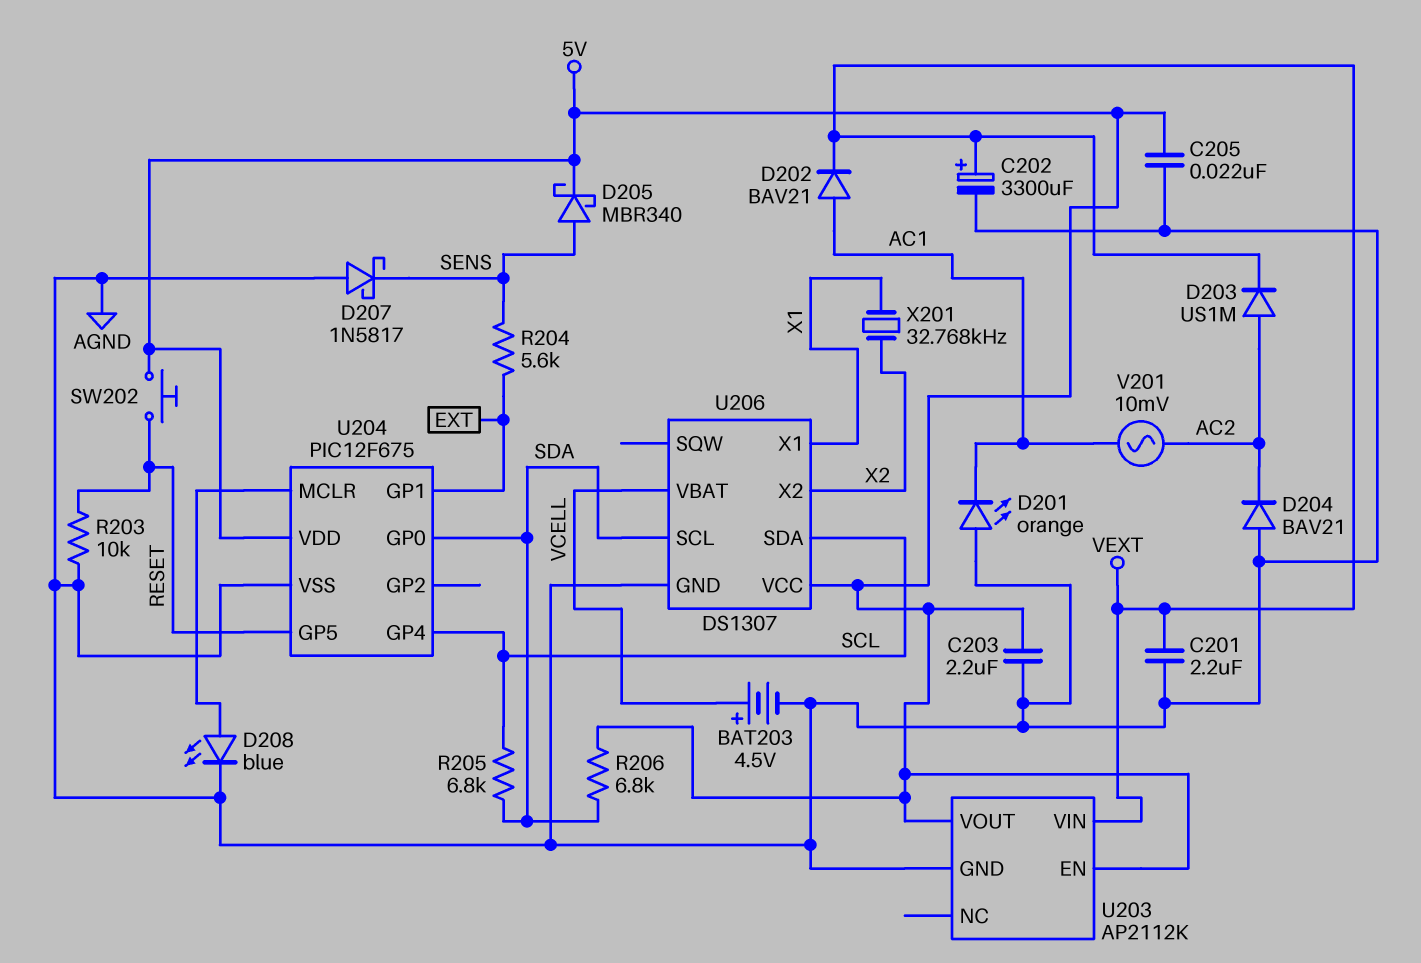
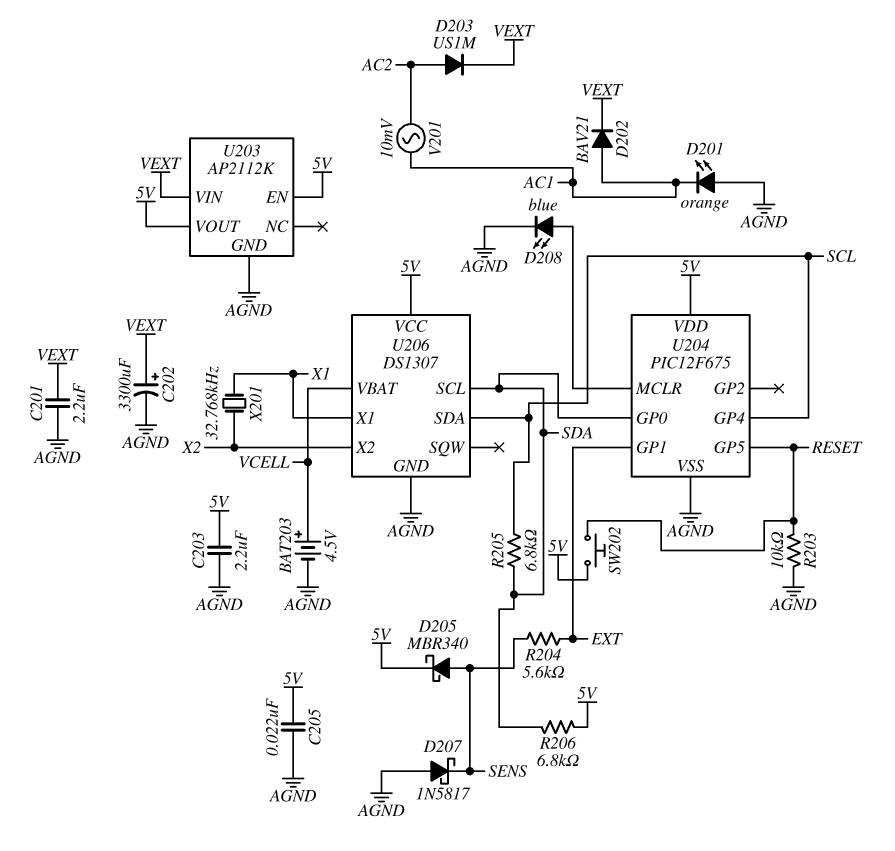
D204: diode BAV21 (A AGND, K AC2) -> none

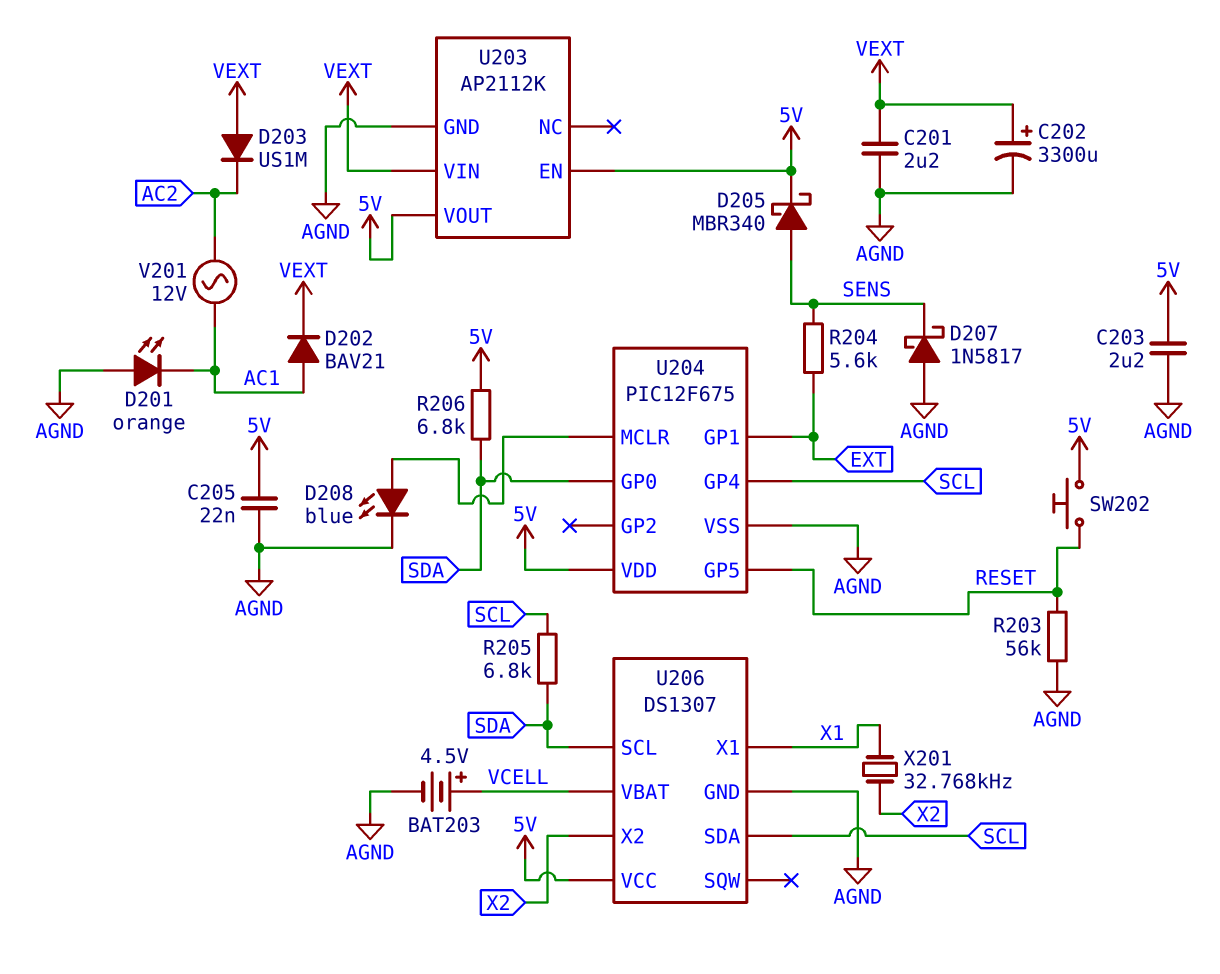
D203: diode US1M (A AC2, K VEXT) -> diode US1M (A VEXT, K AC2)
R203: 10k (AGND, RESET) -> 56k (AGND, RESET)
V201: AC 10mV (AC1, AC2) -> AC 12V (AC1, AC2)

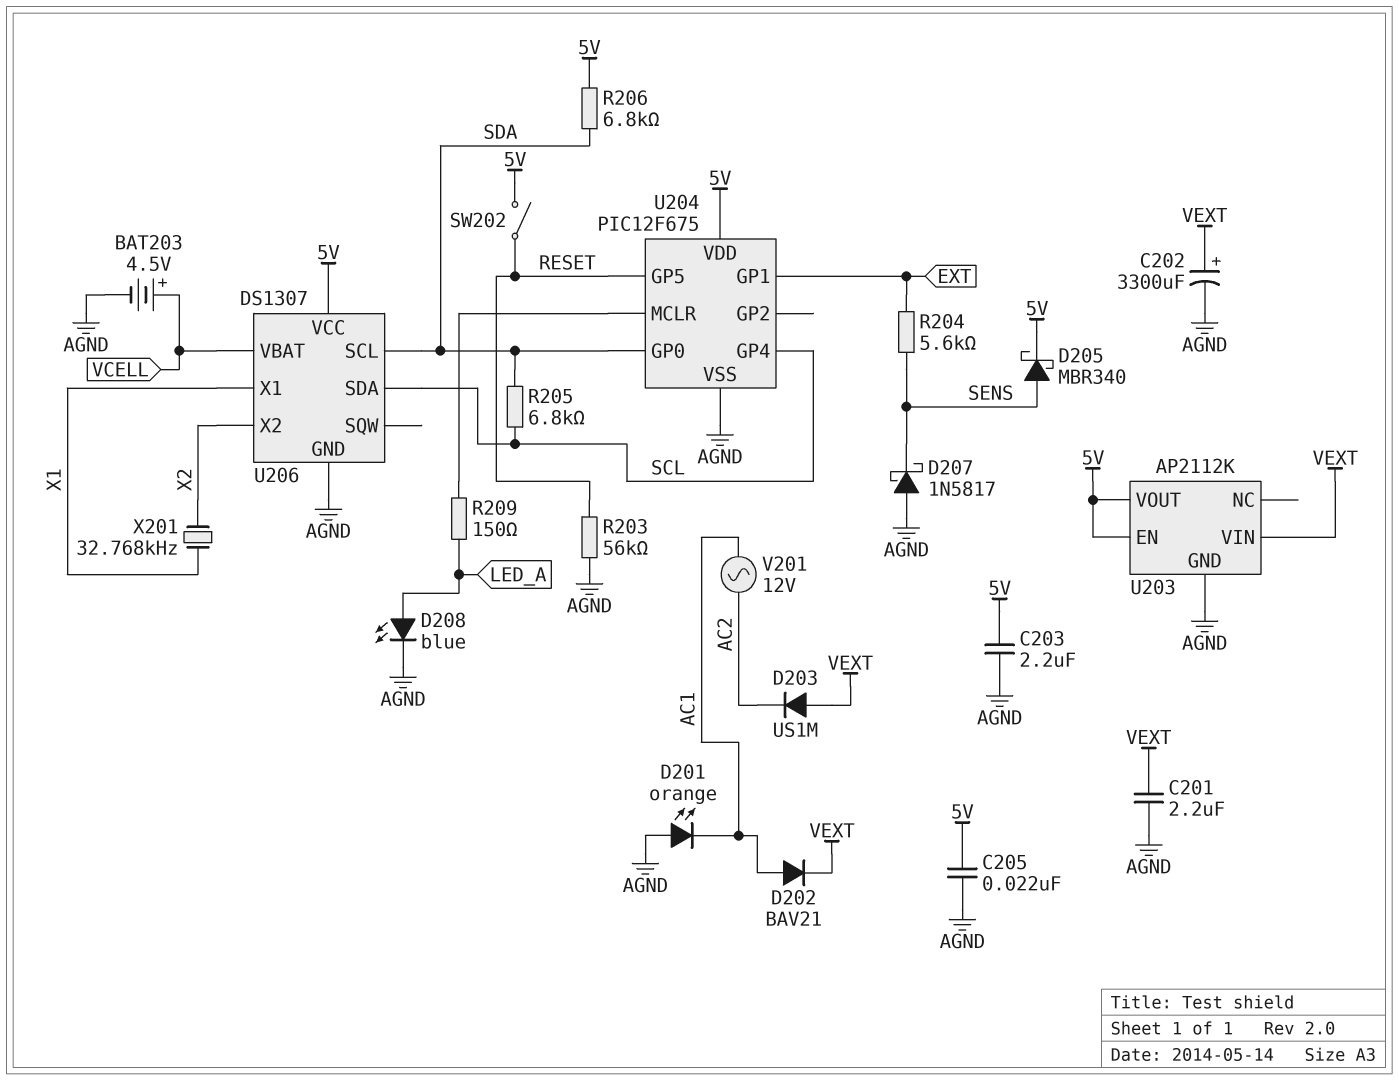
D208: LED blue (A U204/MCLR, K AGND) -> LED blue (A LED_A, K AGND)
R209: none -> 150 (LED_A, U204/MCLR)
SW202: button (5V, RESET) -> switch (5V, RESET)

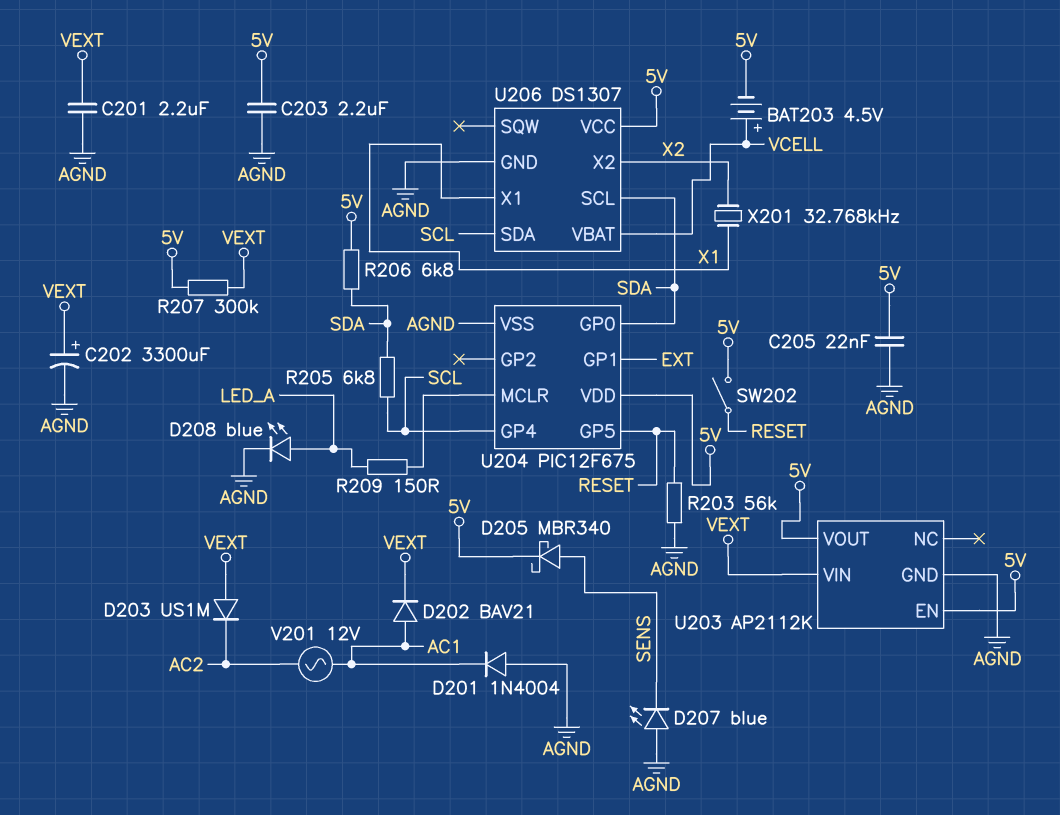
BAT203: 4.5V (plus VCELL, minus AGND) -> 4.5V (plus VCELL, minus 5V)
D201: LED orange (A AGND, K AC1) -> diode 1N4004 (A AGND, K AC1)
D207: schottky 1N5817 (A AGND, K SENS) -> LED blue (A AGND, K SENS)
R204: 5.6k (EXT, SENS) -> none
R207: none -> 300k (5V, VEXT)

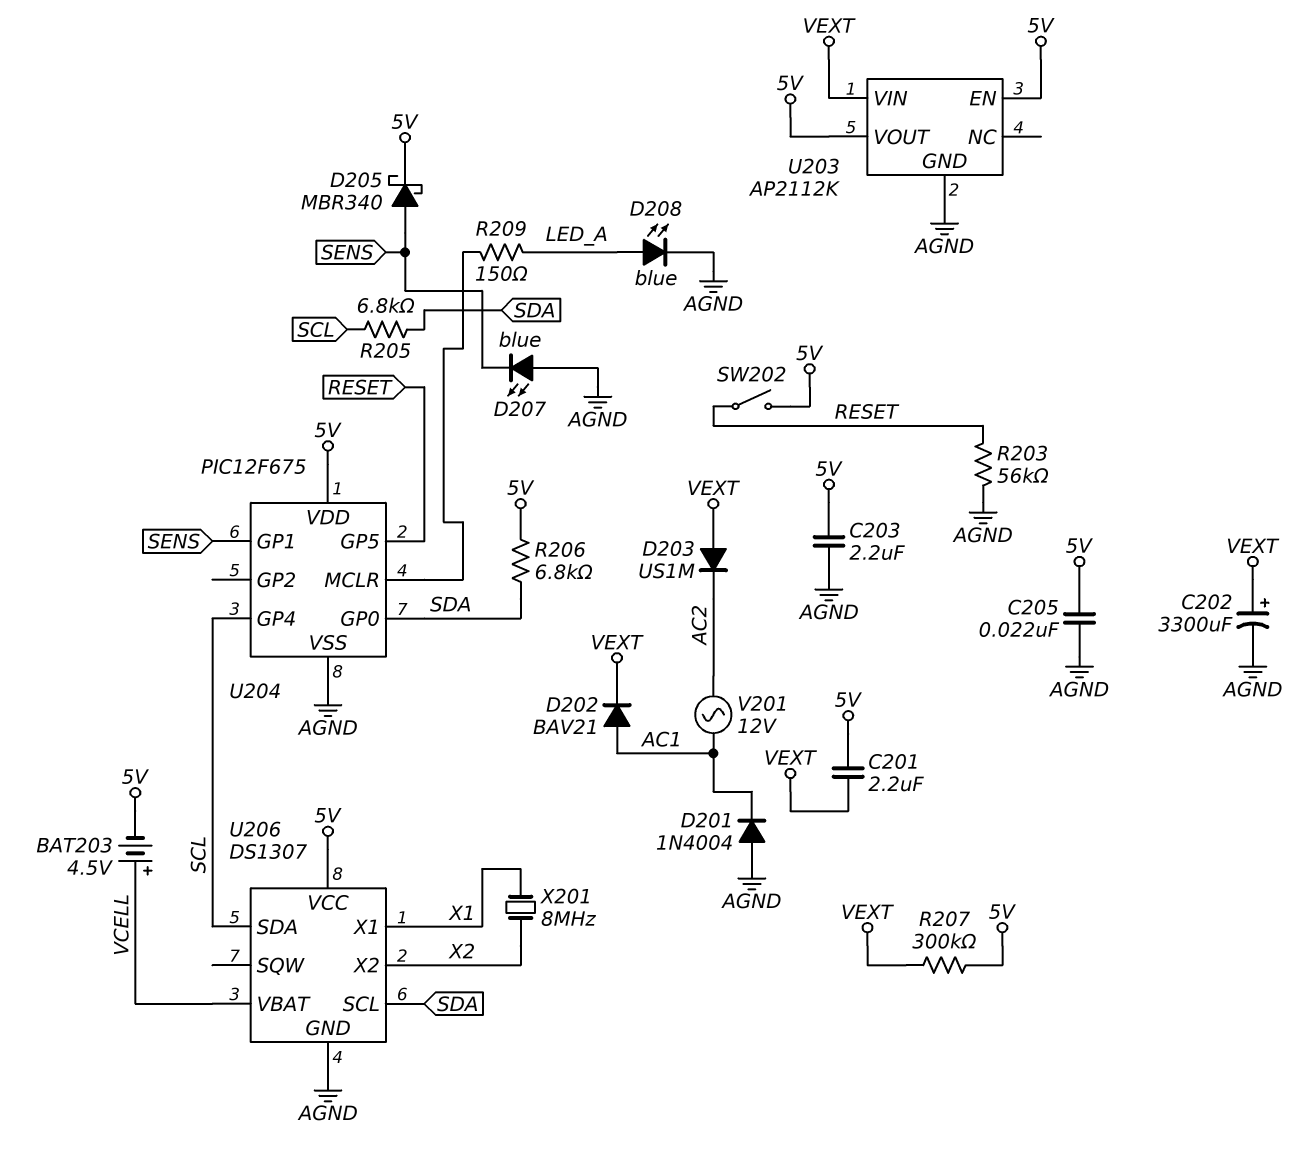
C201: 2.2uF (AGND, VEXT) -> 2.2uF (5V, VEXT)
U204 pin GP1: EXT -> SENS
X201: 32.768kHz (X1, X2) -> 8MHz (X1, X2)

